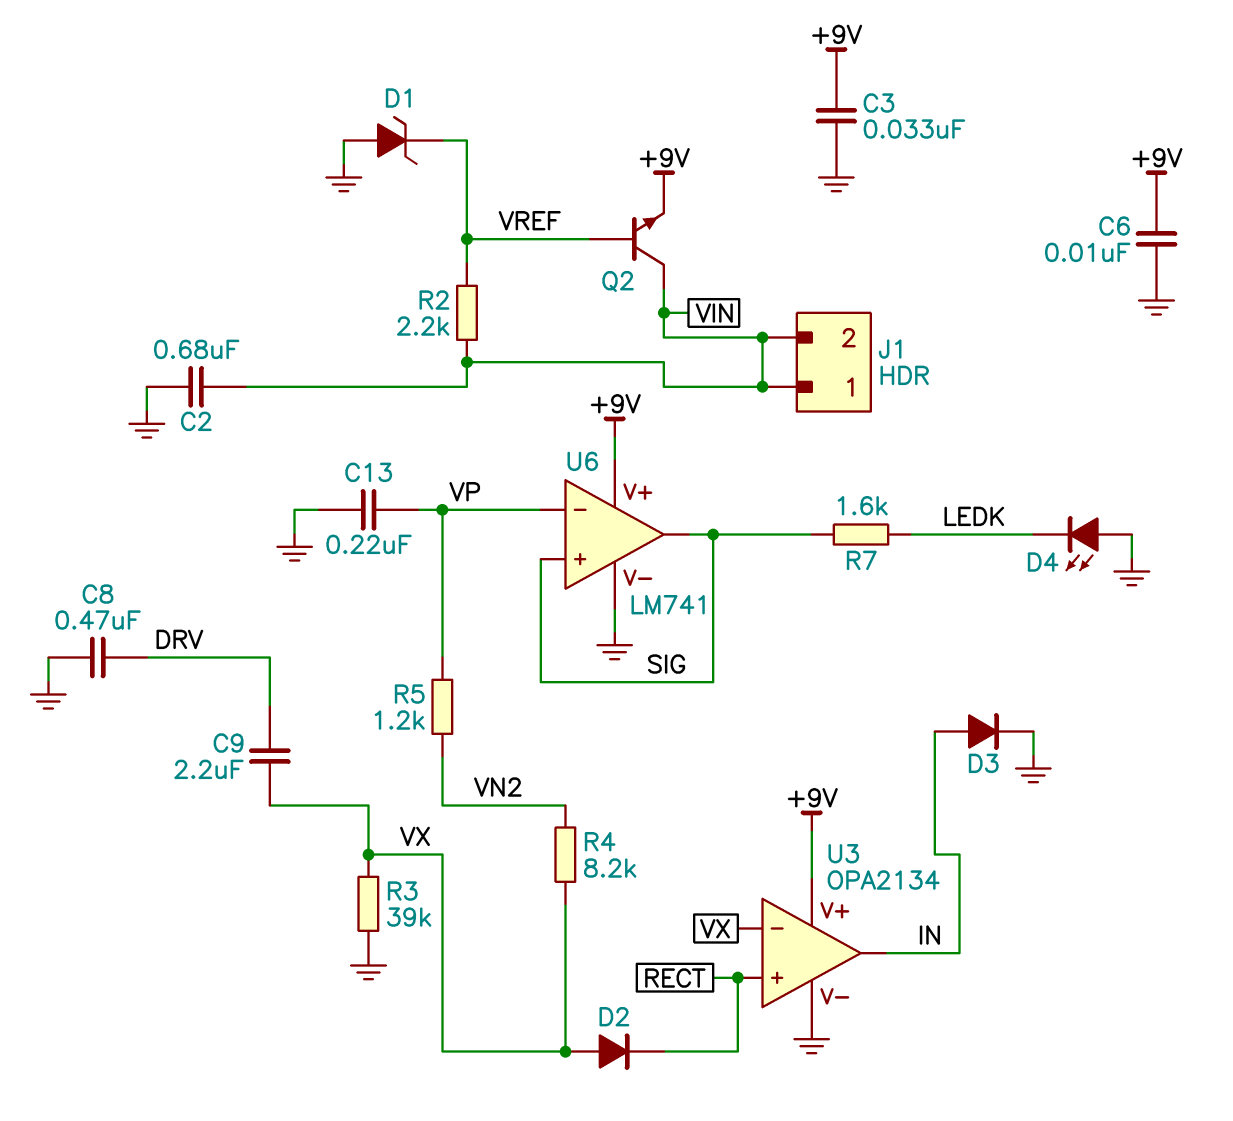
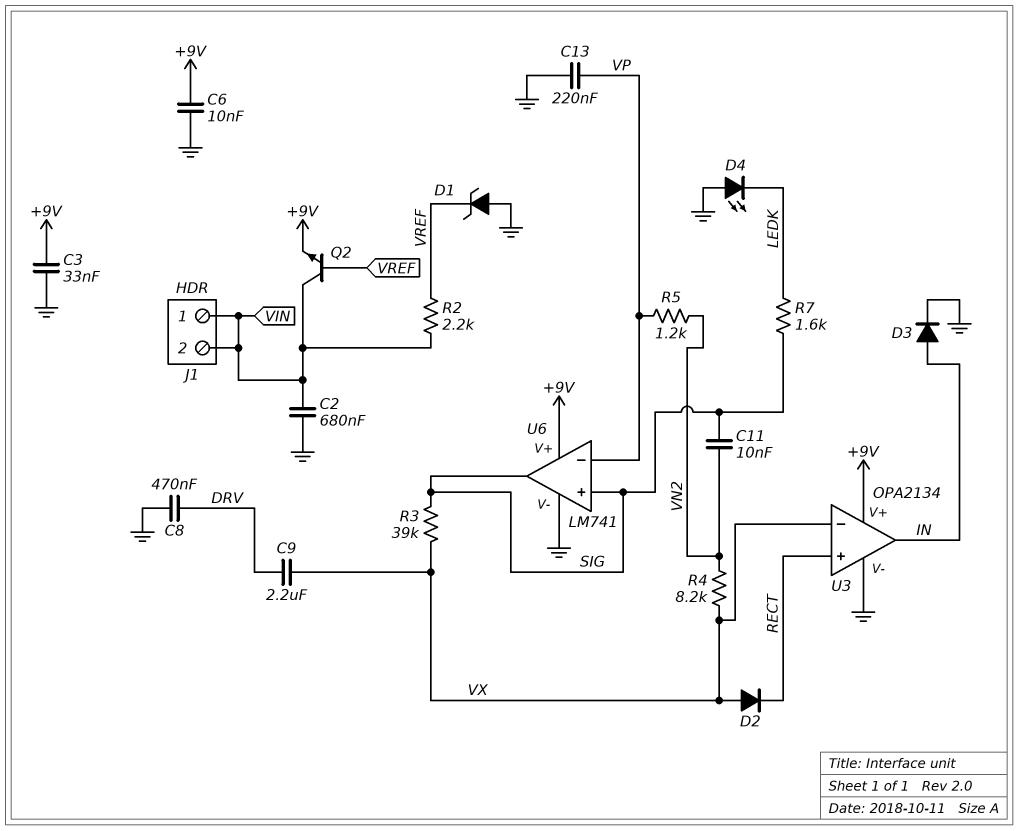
C11: none -> 10nF (SIG, VN2)
R3: 39k (GND, VX) -> 39k (SIG, VX)

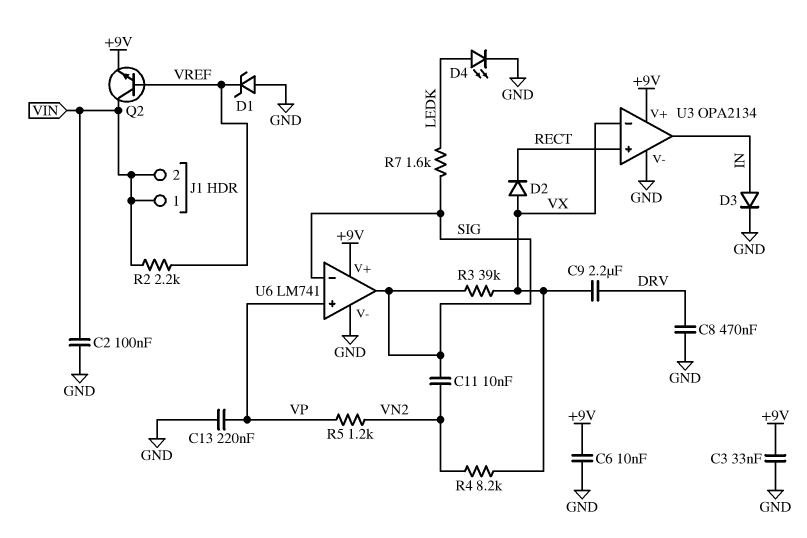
C2: 680nF (GND, VIN) -> 100nF (GND, VIN)
D4: LED (A GND, K LEDK) -> LED (A LEDK, K GND)
U6 pin in+: SIG -> VP
U6 pin in-: VP -> SIG

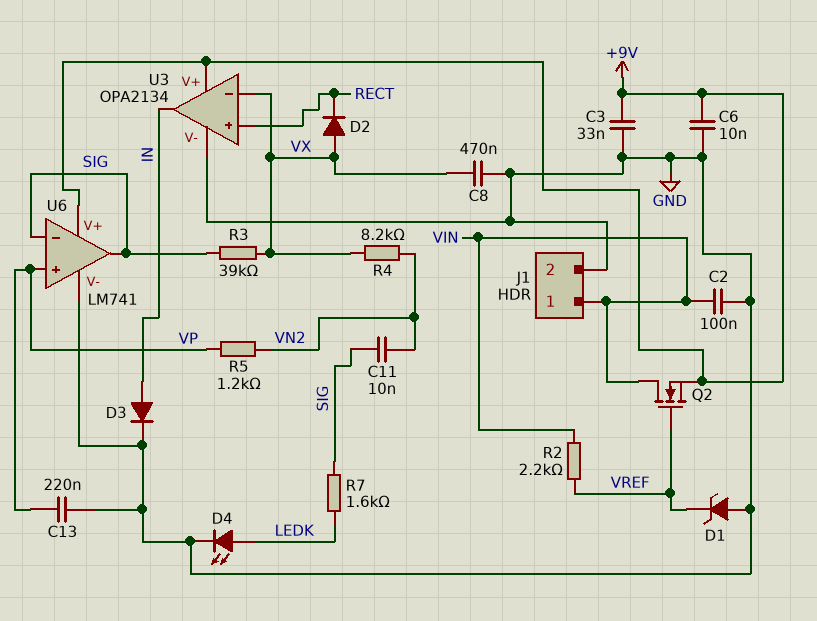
C8: 470nF (DRV, GND) -> 470nF (GND, VX)
C9: 2.2uF (DRV, VX) -> none
J1 pin 2: VIN -> GND
Q2: NPN (B VREF, C VIN, E +9V) -> NMOS (G VREF, D VIN, S +9V)

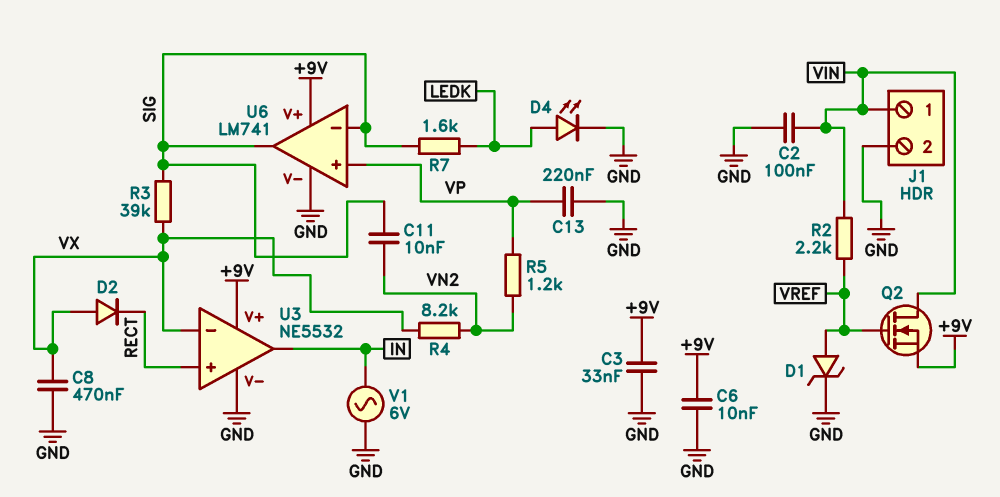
D1: zener (A GND, K VREF) -> zener (A VREF, K GND)
D3: diode (A IN, K GND) -> none
U3: OPA2134 -> NE5532
V1: none -> AC 6V (GND, IN)

